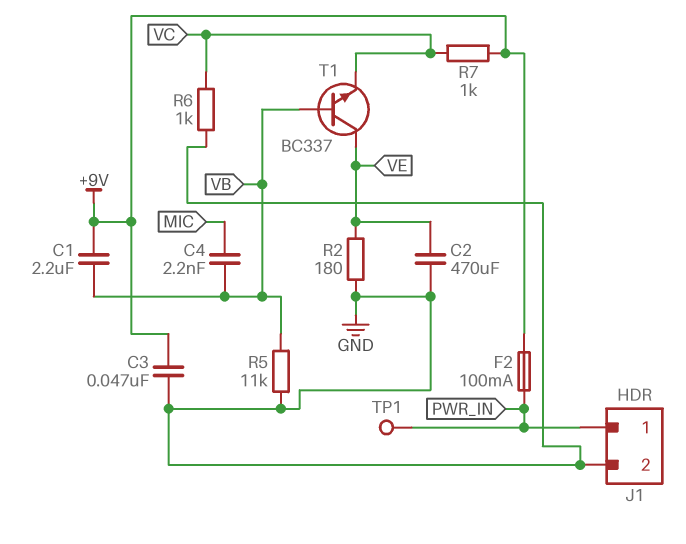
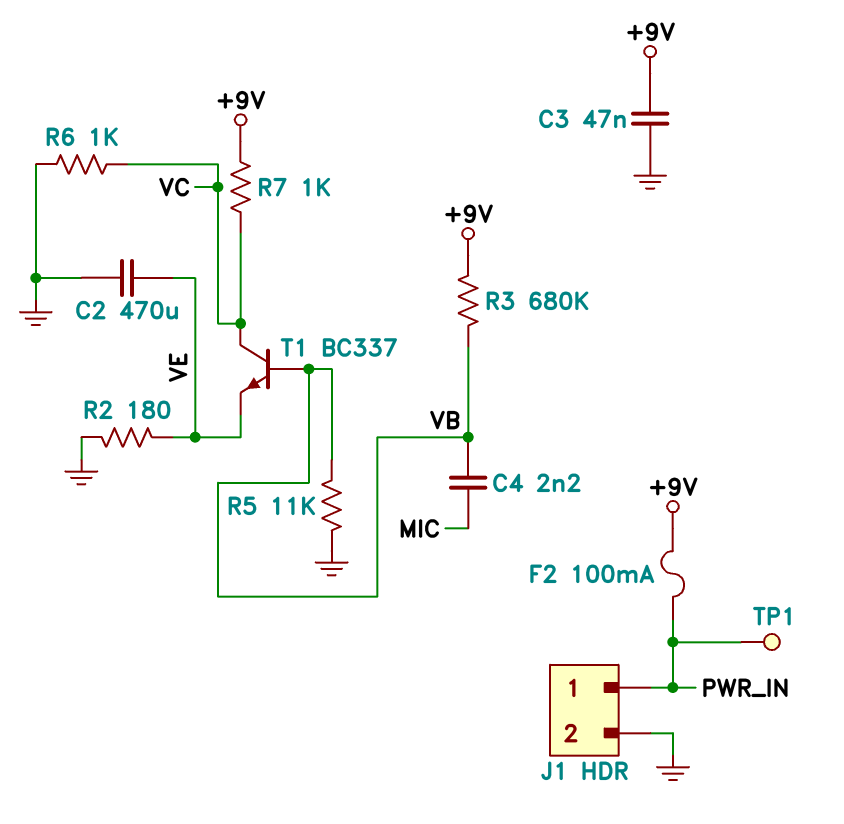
C1: 2.2uF (+9V, VB) -> none
R3: none -> 680k (+9V, VB)
T1: NPN BC337 (B VB, C VE, E VC) -> NPN BC337 (B VB, C VC, E VE)

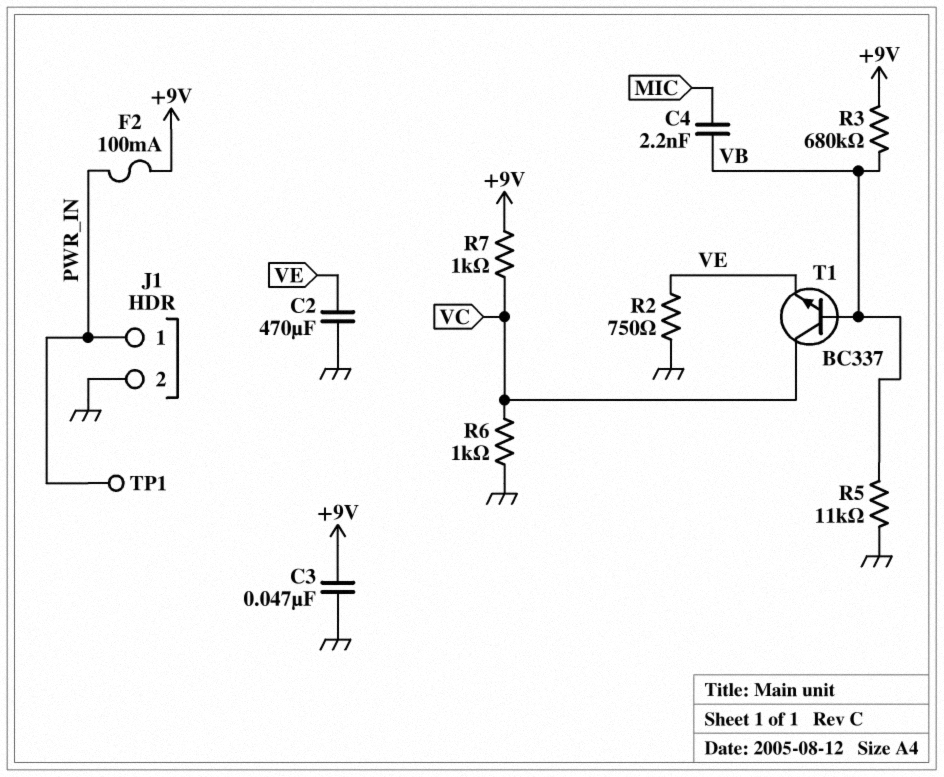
R2: 180 (GND, VE) -> 750 (GND, VE)

